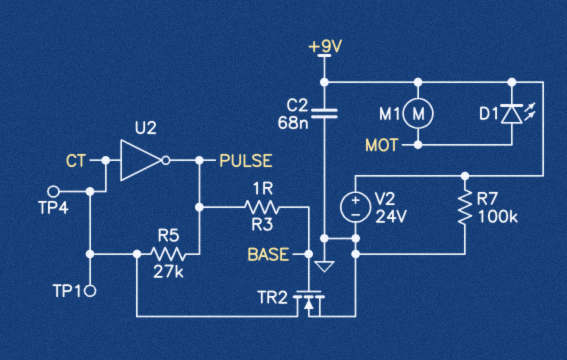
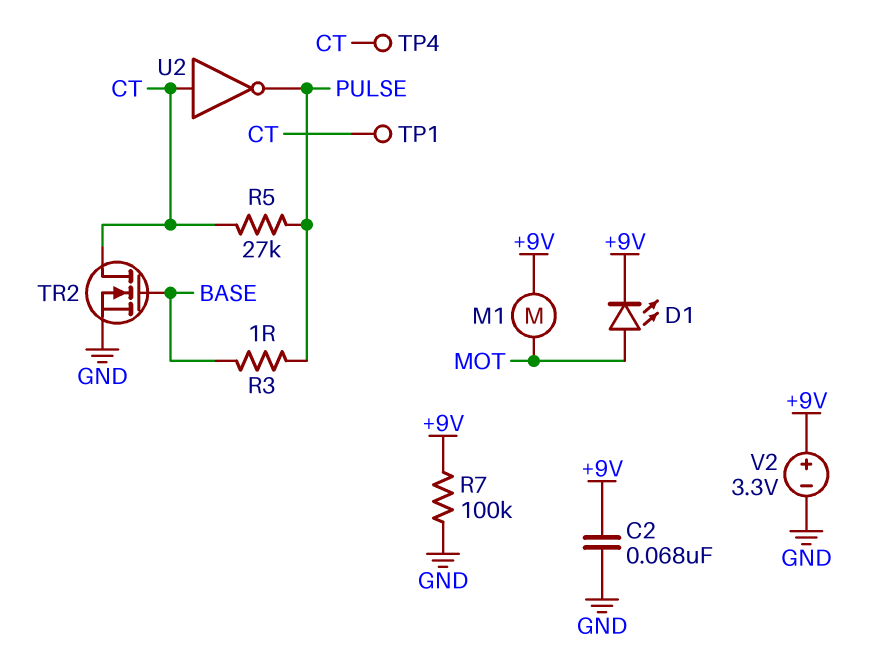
V2: 24V (plus +9V, minus GND) -> 3.3V (plus +9V, minus GND)

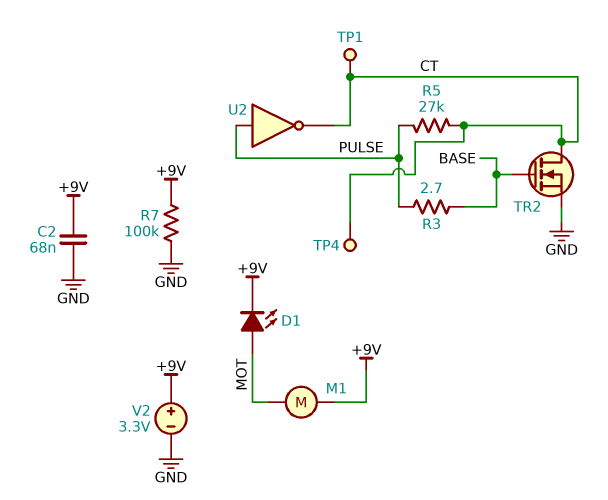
R3: 1 (BASE, PULSE) -> 2.7 (BASE, PULSE)
U2: NOT (in CT, out PULSE) -> NOT (in PULSE, out CT)

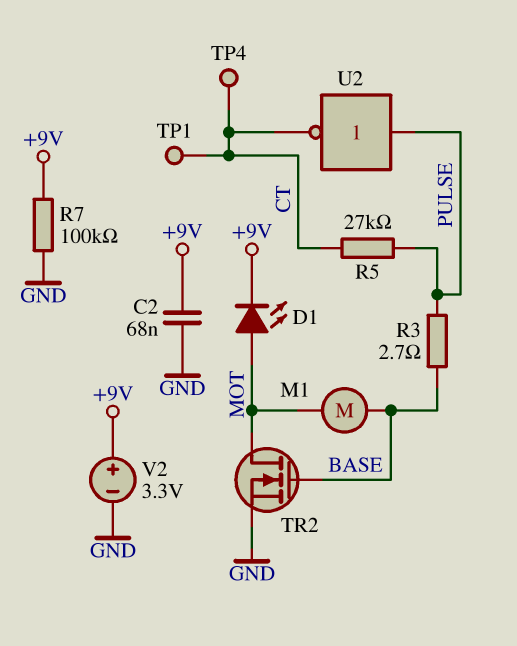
M1: motor (+9V, MOT) -> motor (BASE, MOT)
TR2: NMOS (G BASE, D CT, S GND) -> NMOS (G BASE, D MOT, S GND)

